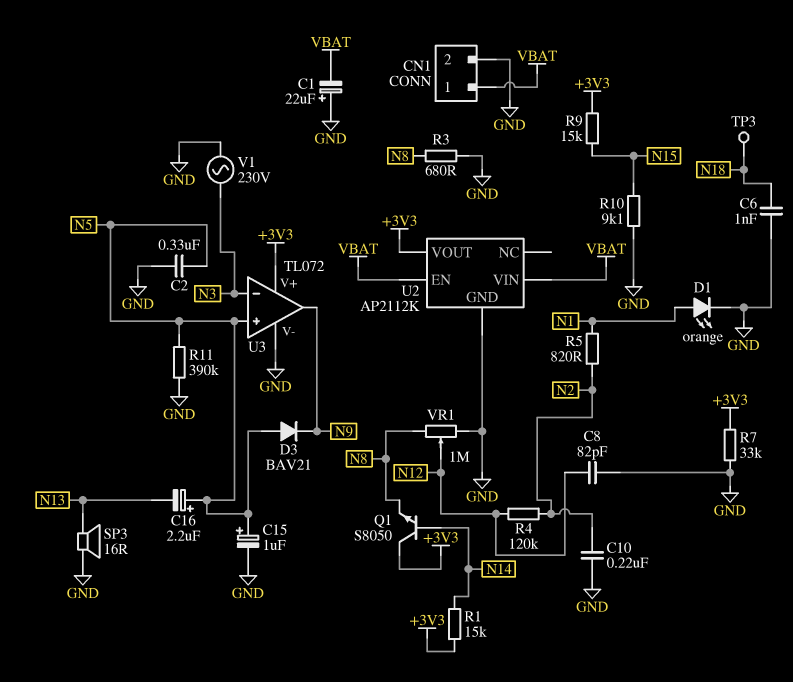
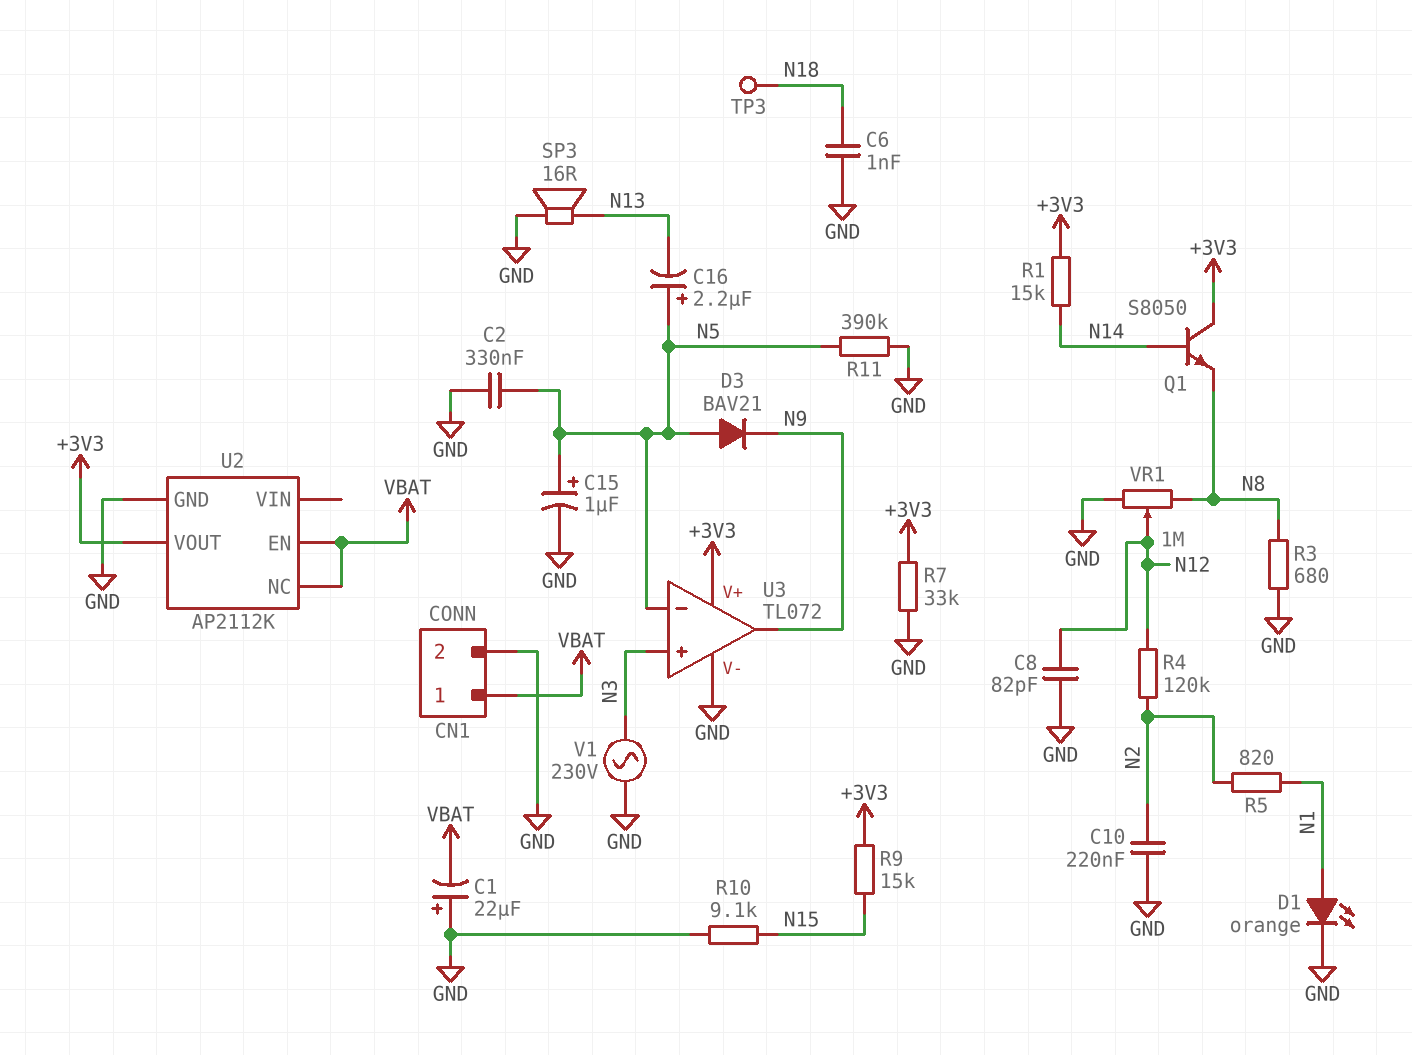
U2 pin NC: none -> VBAT
U2 pin VIN: VBAT -> none
U3 pin in+: N5 -> N3
U3 pin in-: N3 -> N5

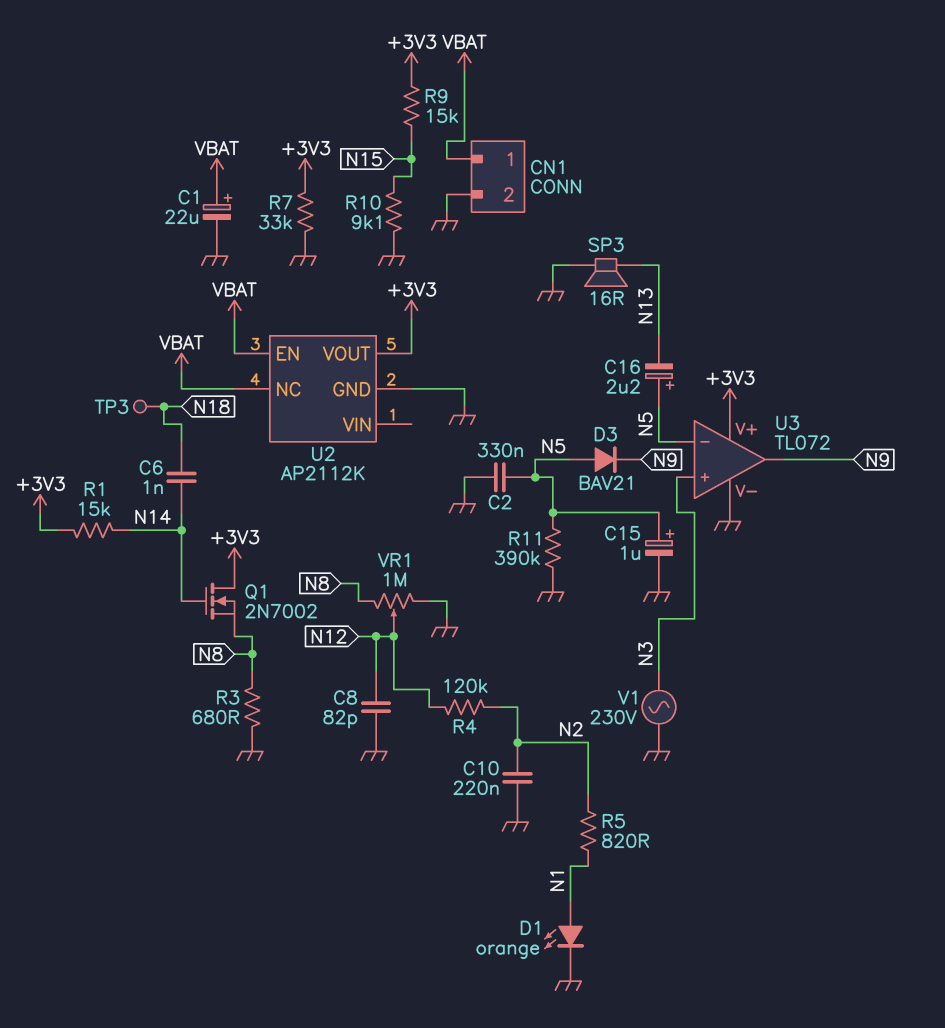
C1: 22uF (plus GND, minus VBAT) -> 22uF (plus VBAT, minus GND)
C6: 1nF (GND, N18) -> 1nF (N14, N18)
Q1: NPN S8050 (B N14, C +3V3, E N8) -> NMOS 2N7002 (G N14, D +3V3, S N8)

